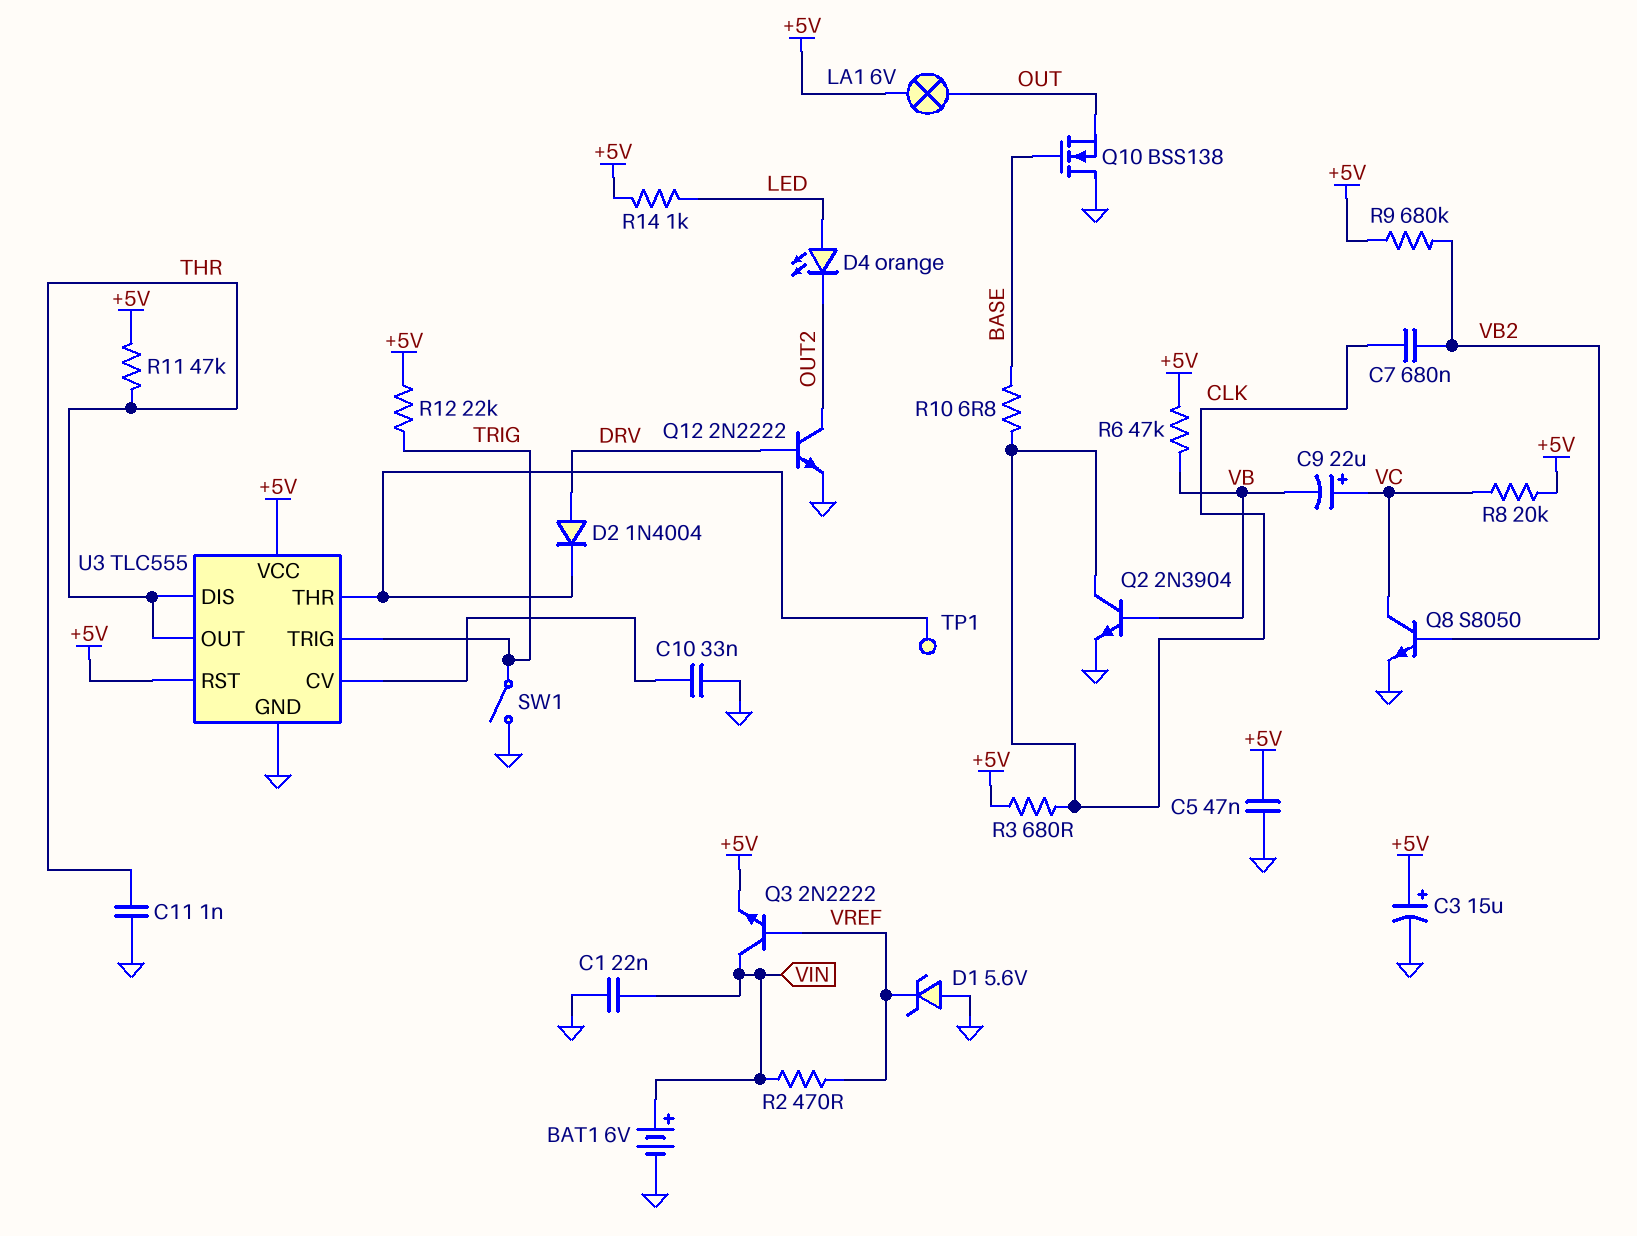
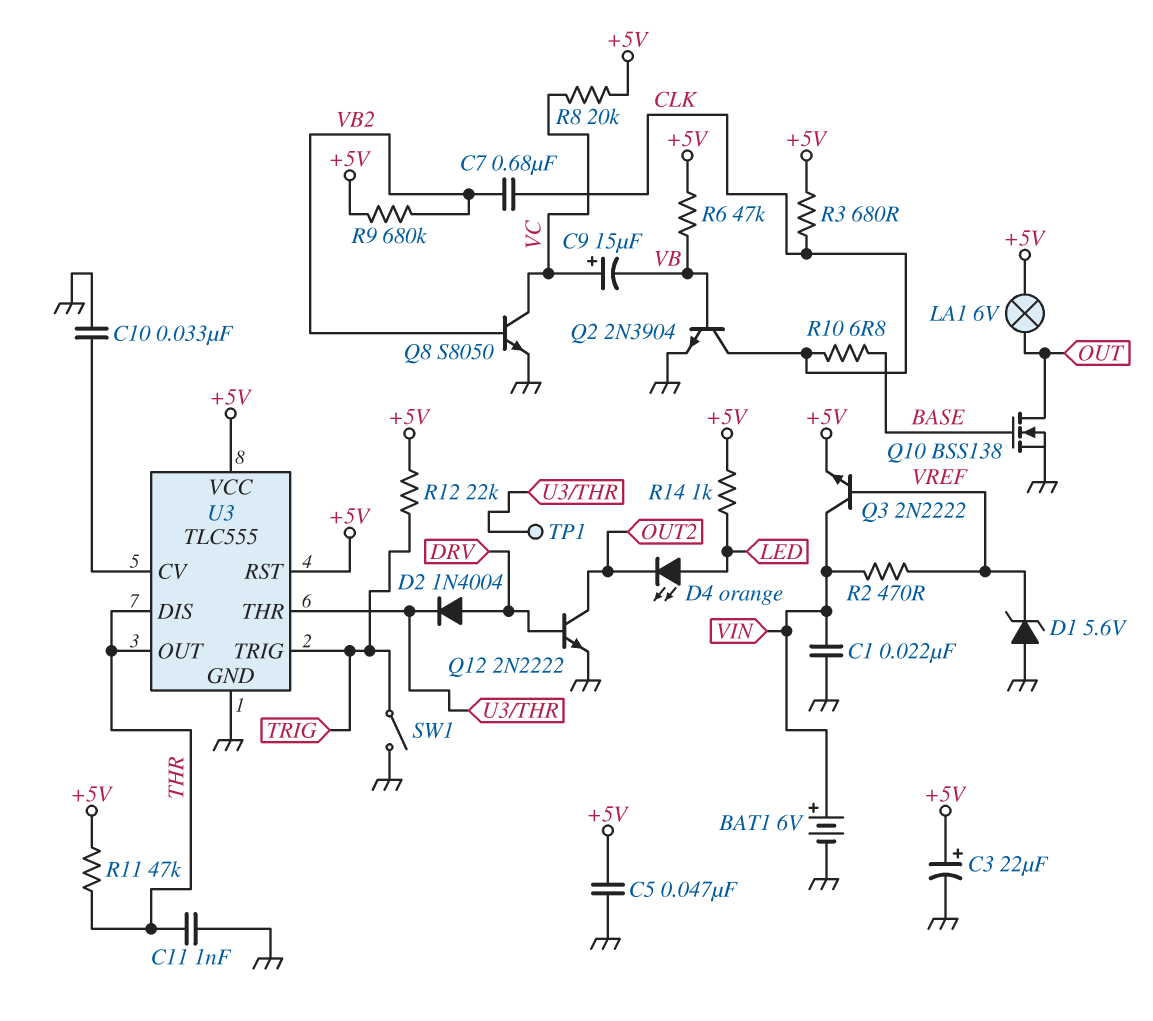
C3: 15uF (plus +5V, minus GND) -> 22uF (plus +5V, minus GND)
C9: 22uF (plus VC, minus VB) -> 15uF (plus VC, minus VB)
Q10: NMOS BSS138 (G BASE, D GND, S OUT) -> NMOS BSS138 (G BASE, D OUT, S GND)

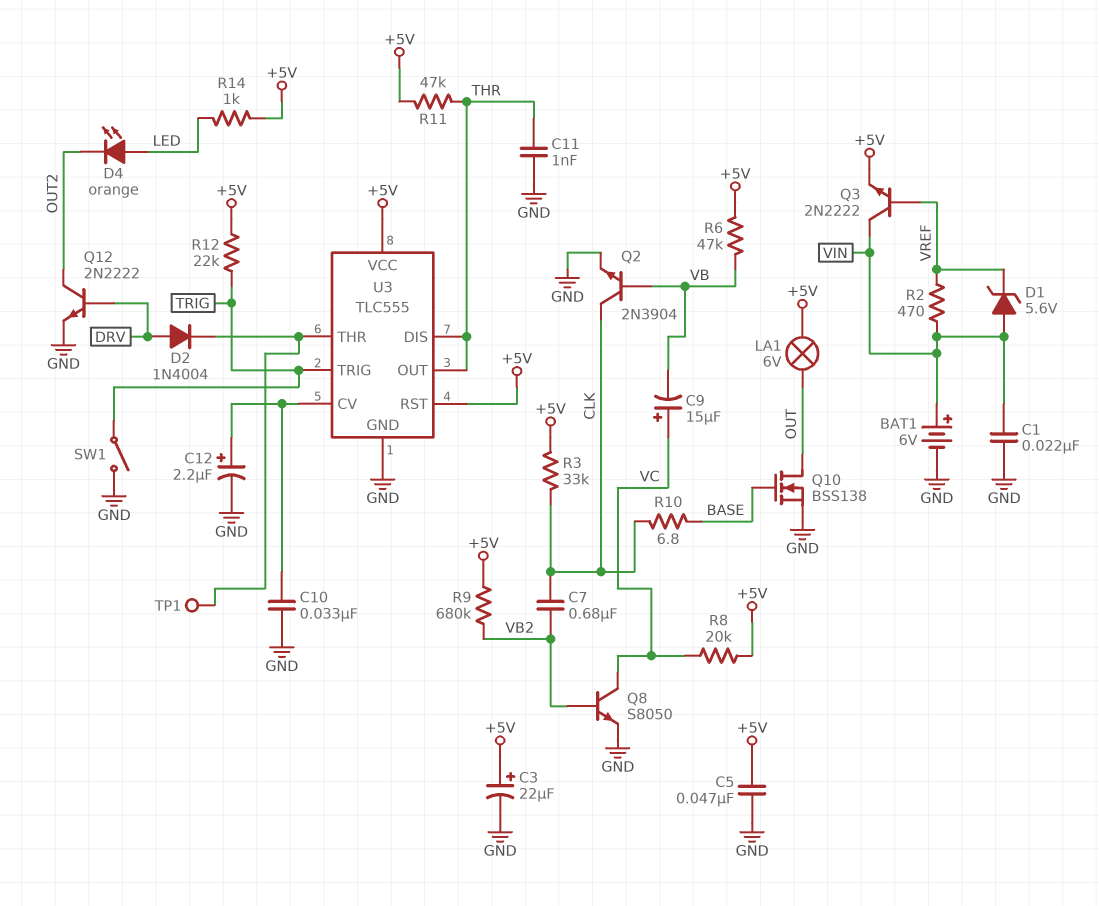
C12: none -> 2.2uF (plus U3/CV, minus GND)
D1: zener 5.6V (A GND, K VREF) -> zener 5.6V (A VIN, K VREF)
R3: 680 (+5V, CLK) -> 33k (+5V, CLK)

